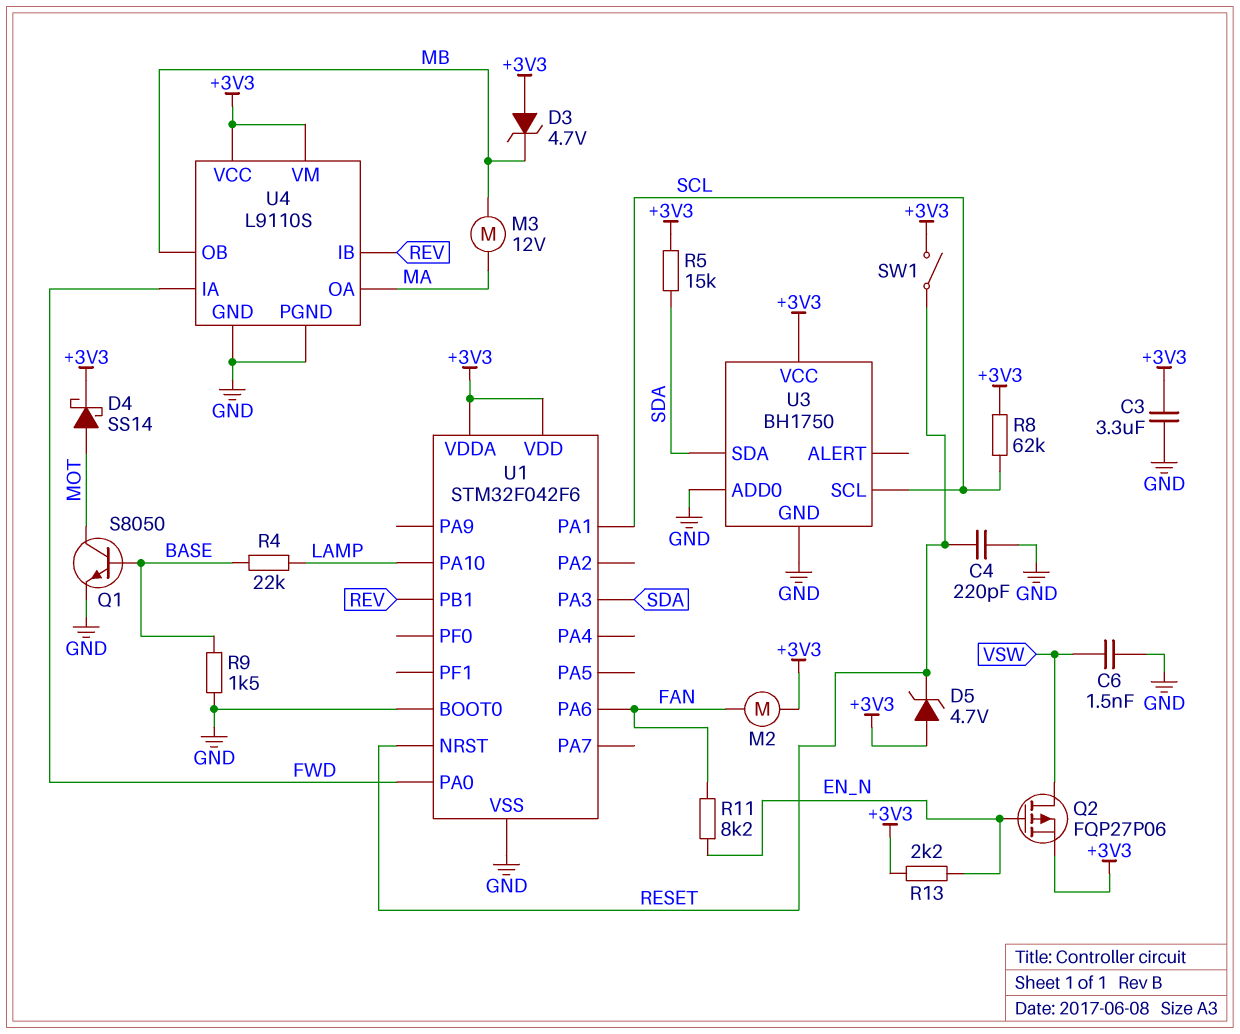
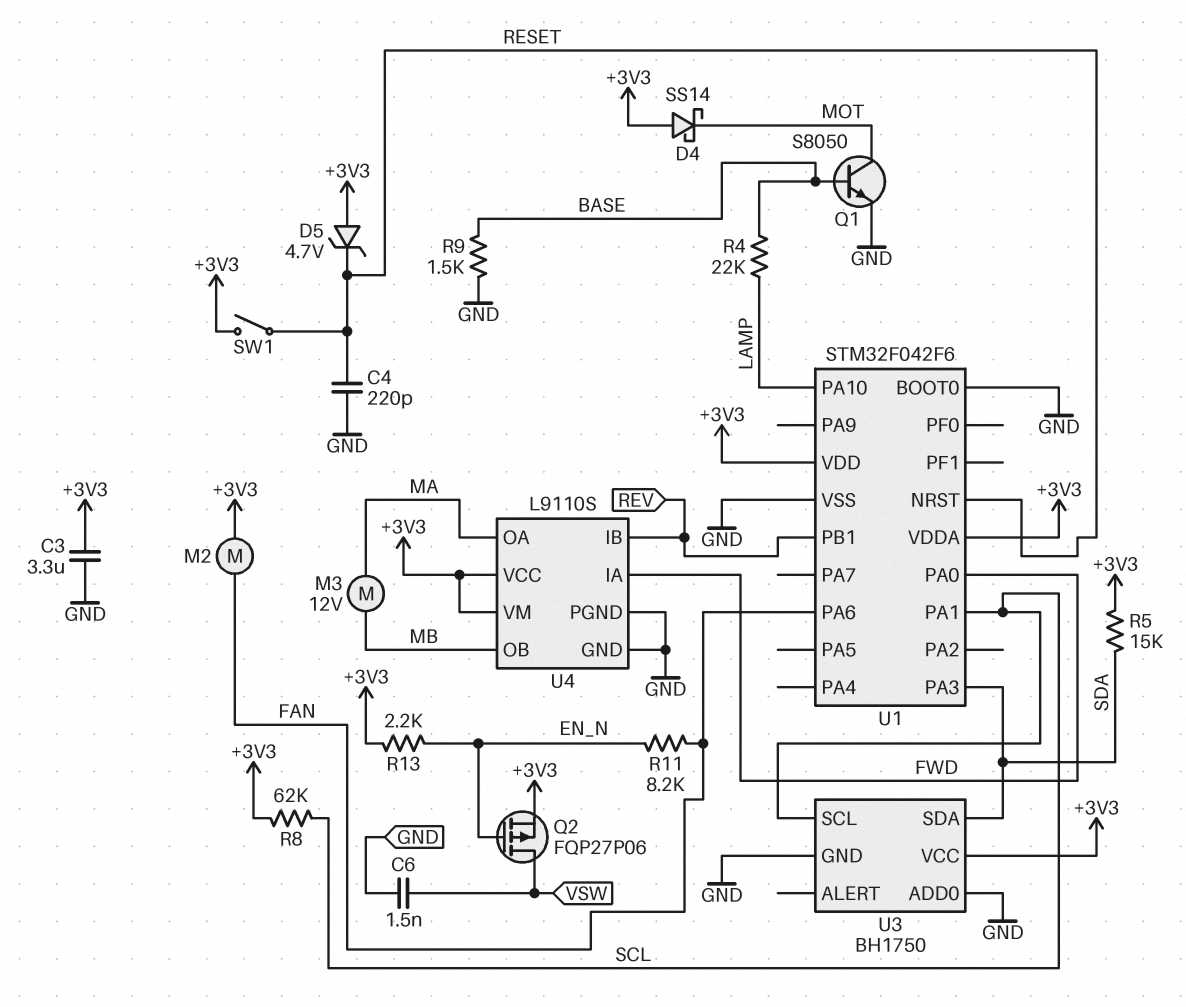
D3: zener 4.7V (A +3V3, K MB) -> none
D4: schottky SS14 (A MOT, K +3V3) -> schottky SS14 (A +3V3, K MOT)

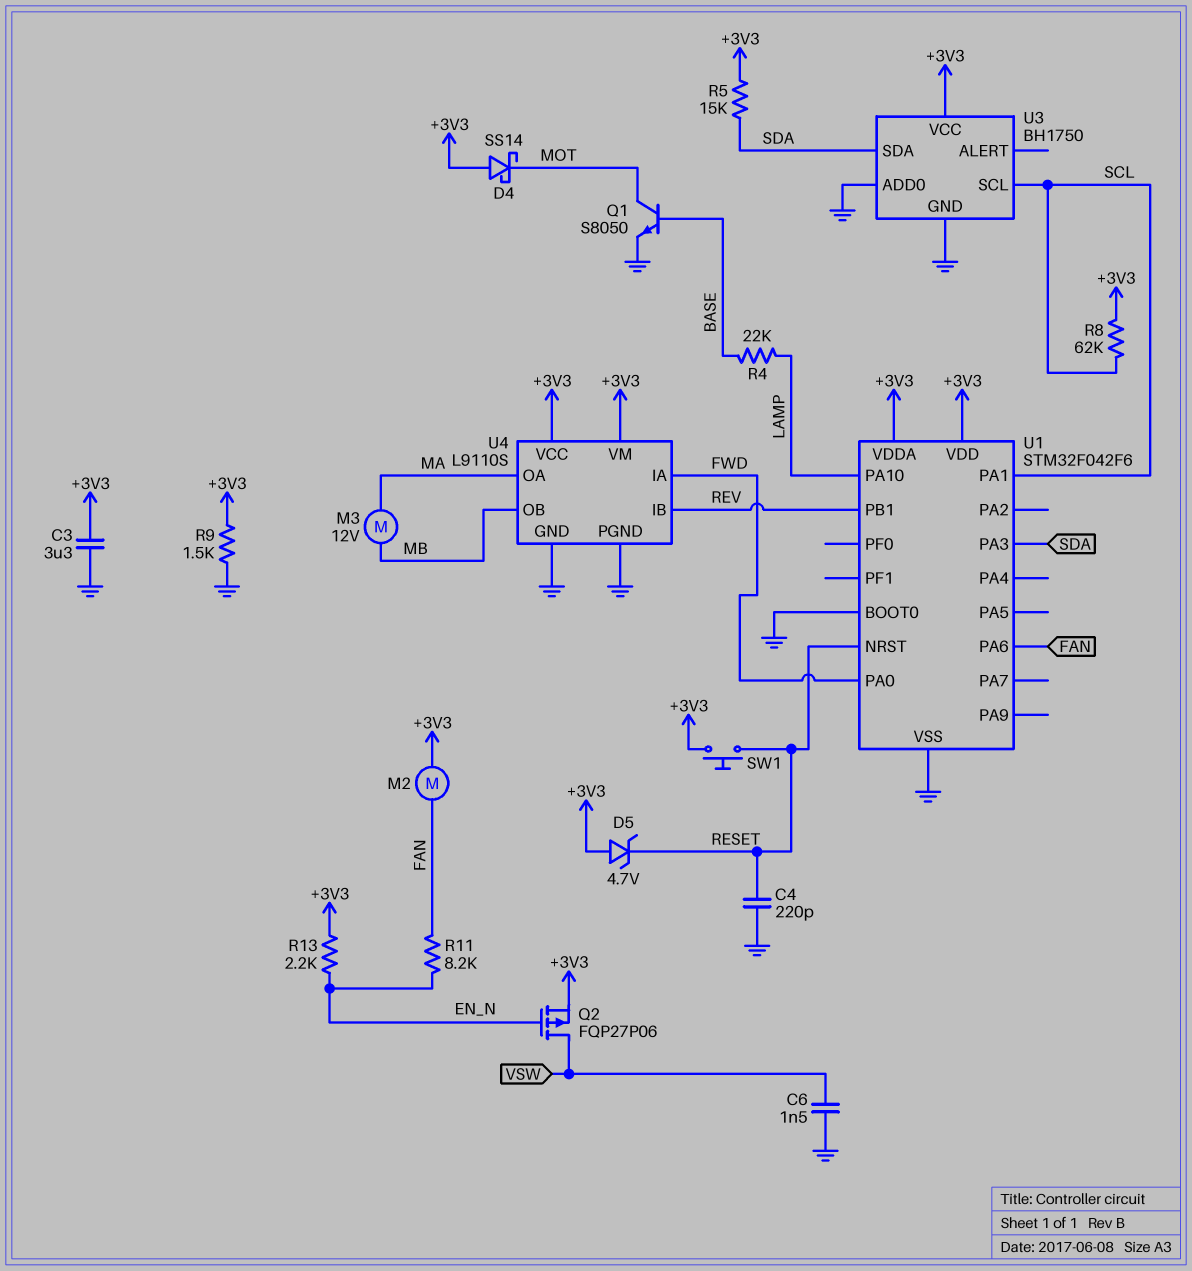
R9: 1.5k (BASE, GND) -> 1.5k (+3V3, GND)
SW1: switch (+3V3, RESET) -> button (+3V3, RESET)

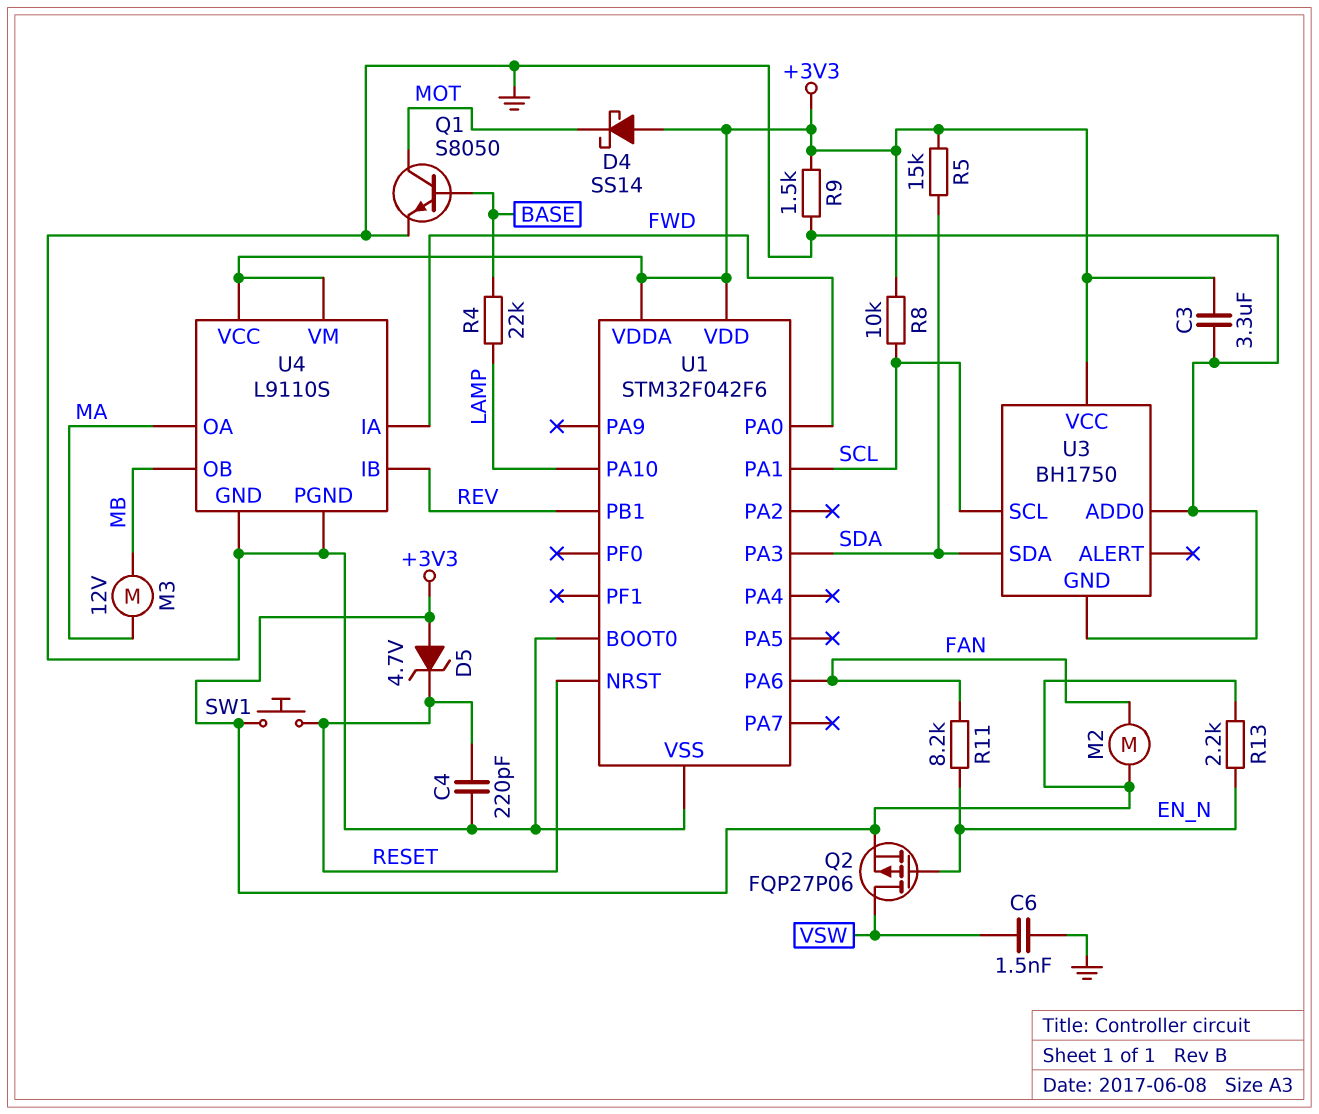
R8: 62k (+3V3, SCL) -> 10k (+3V3, SCL)

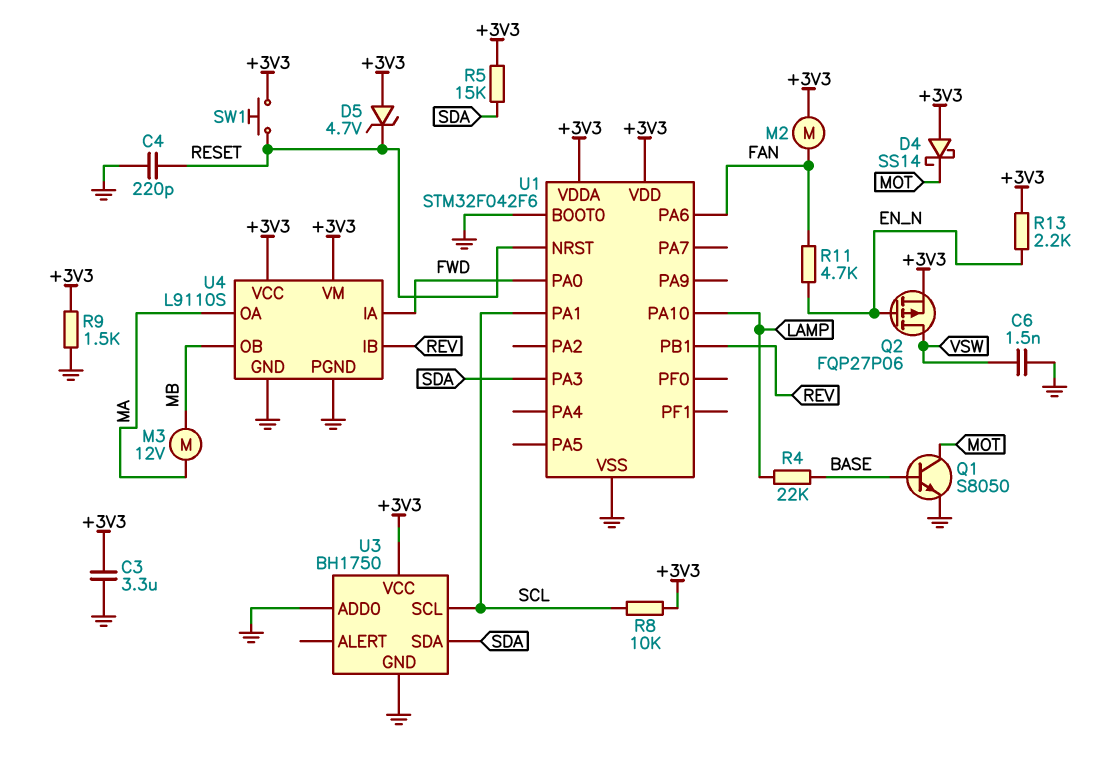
R11: 8.2k (EN_N, FAN) -> 4.7k (EN_N, FAN)

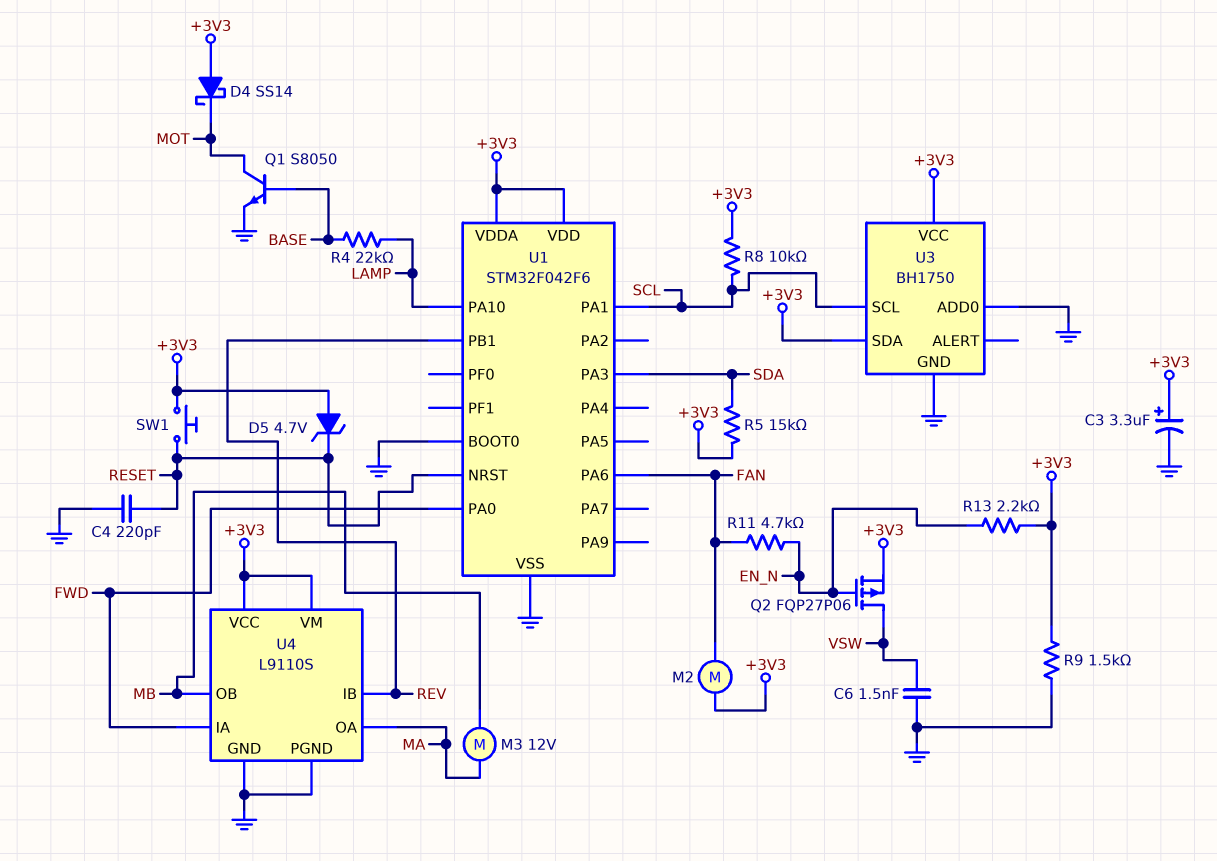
C3: 3.3uF (+3V3, GND) -> 3.3uF (plus +3V3, minus GND)
U3 pin SDA: SDA -> +3V3

